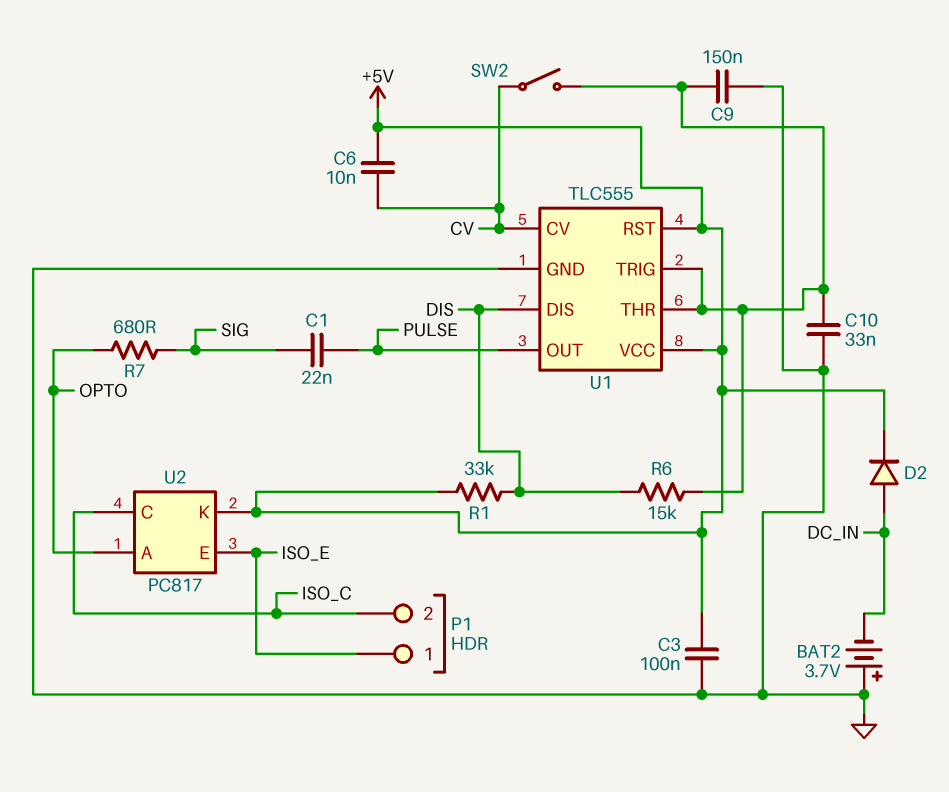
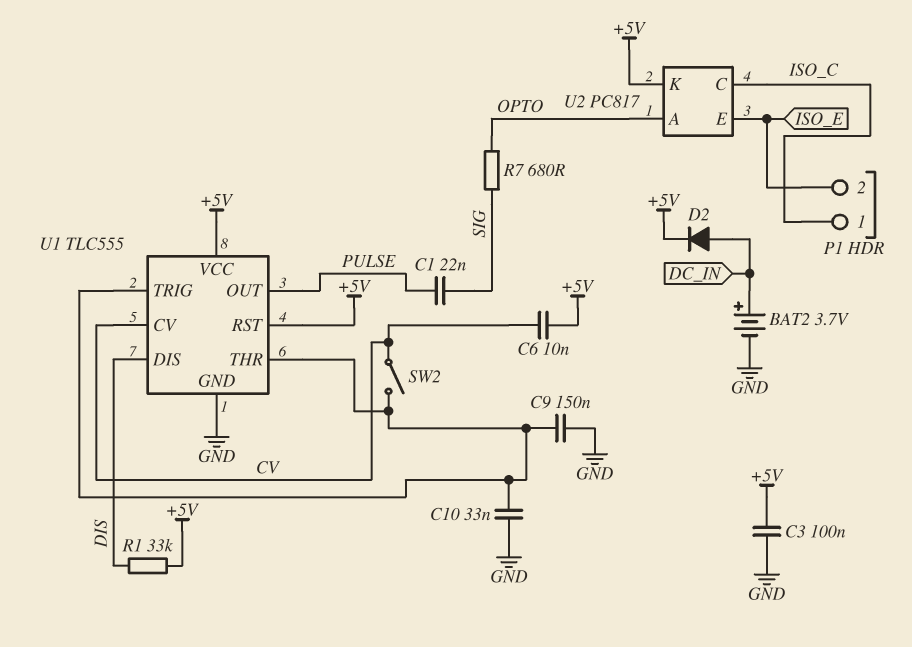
BAT2: 3.7V (plus GND, minus DC_IN) -> 3.7V (plus DC_IN, minus GND)
P1 pin 1: ISO_E -> ISO_C
P1 pin 2: ISO_C -> ISO_E
R6: 15k (DIS, U1/THR) -> none

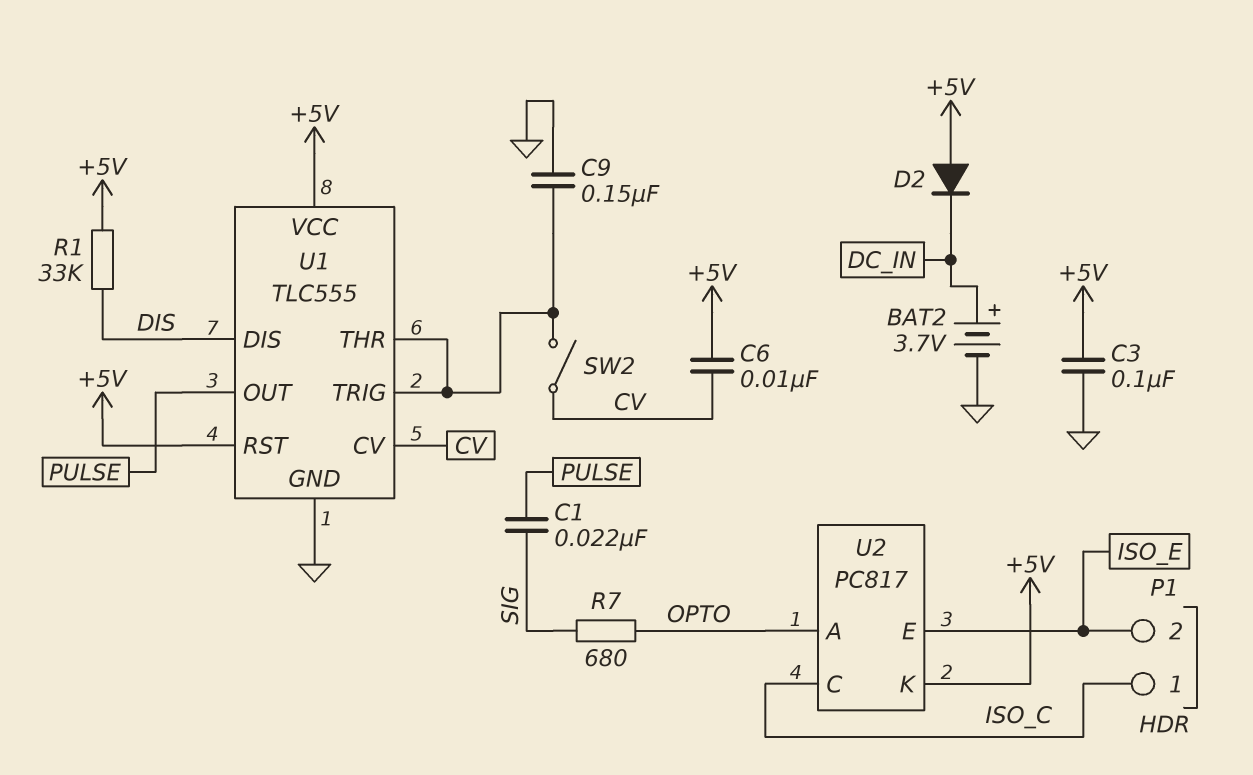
C10: 33nF (GND, U1/THR) -> none
D2: diode (A DC_IN, K +5V) -> diode (A +5V, K DC_IN)

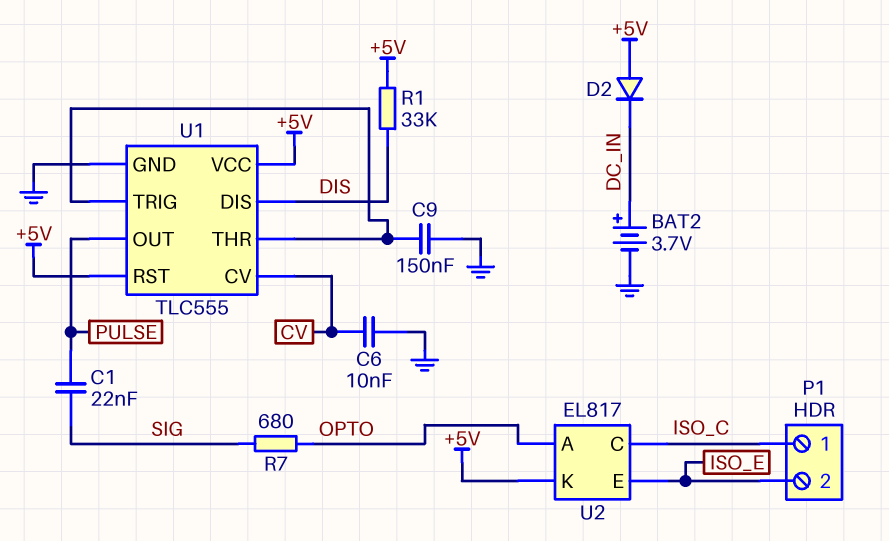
C3: 100nF (+5V, GND) -> none
C6: 10nF (+5V, CV) -> 10nF (CV, GND)
SW2: switch (CV, U1/THR) -> none
U2: PC817 -> EL817

